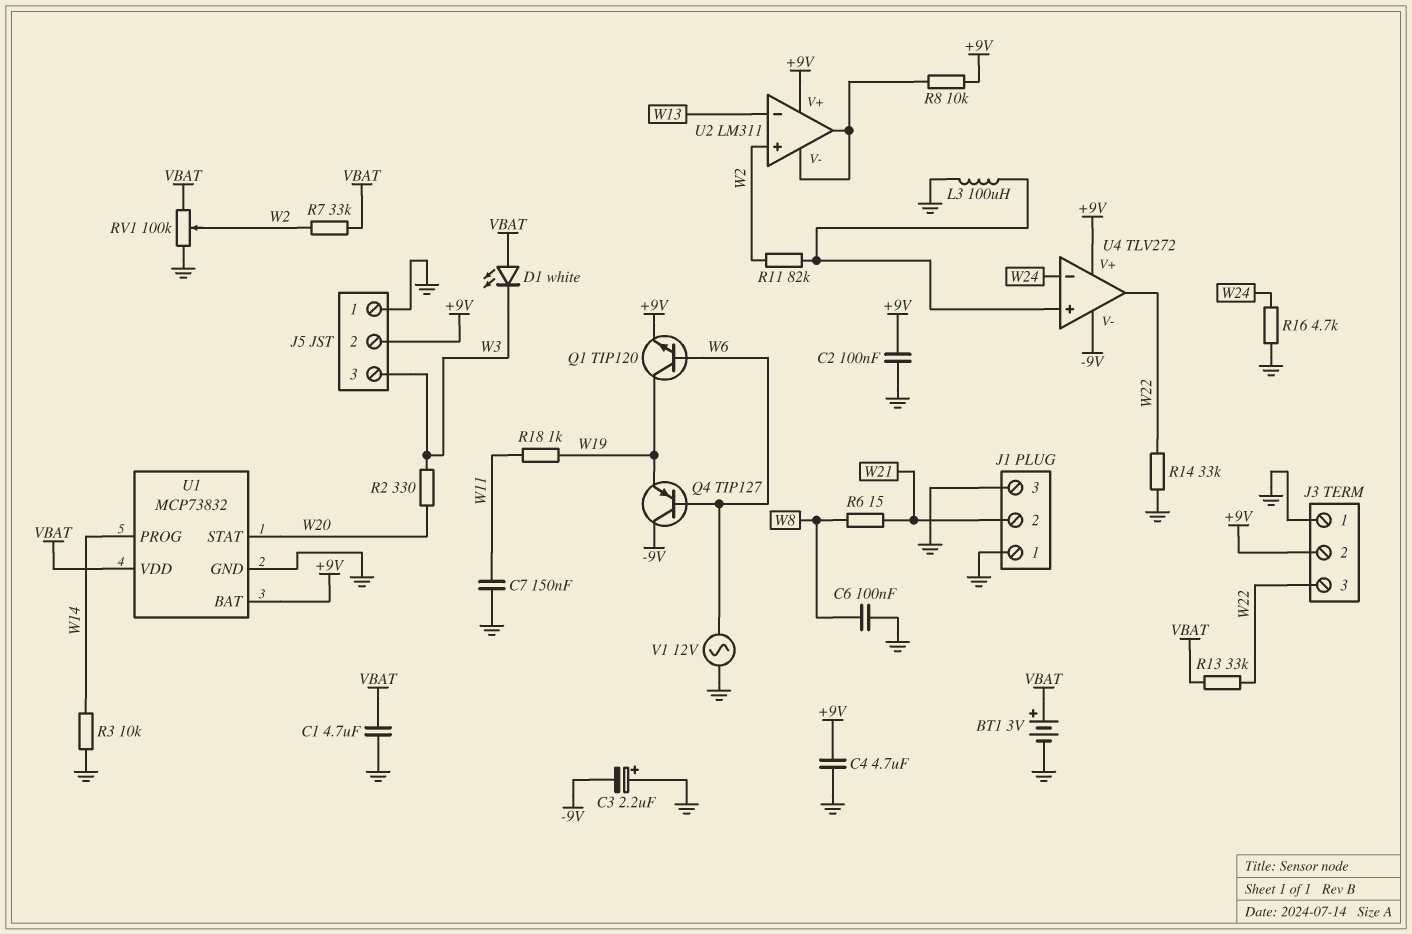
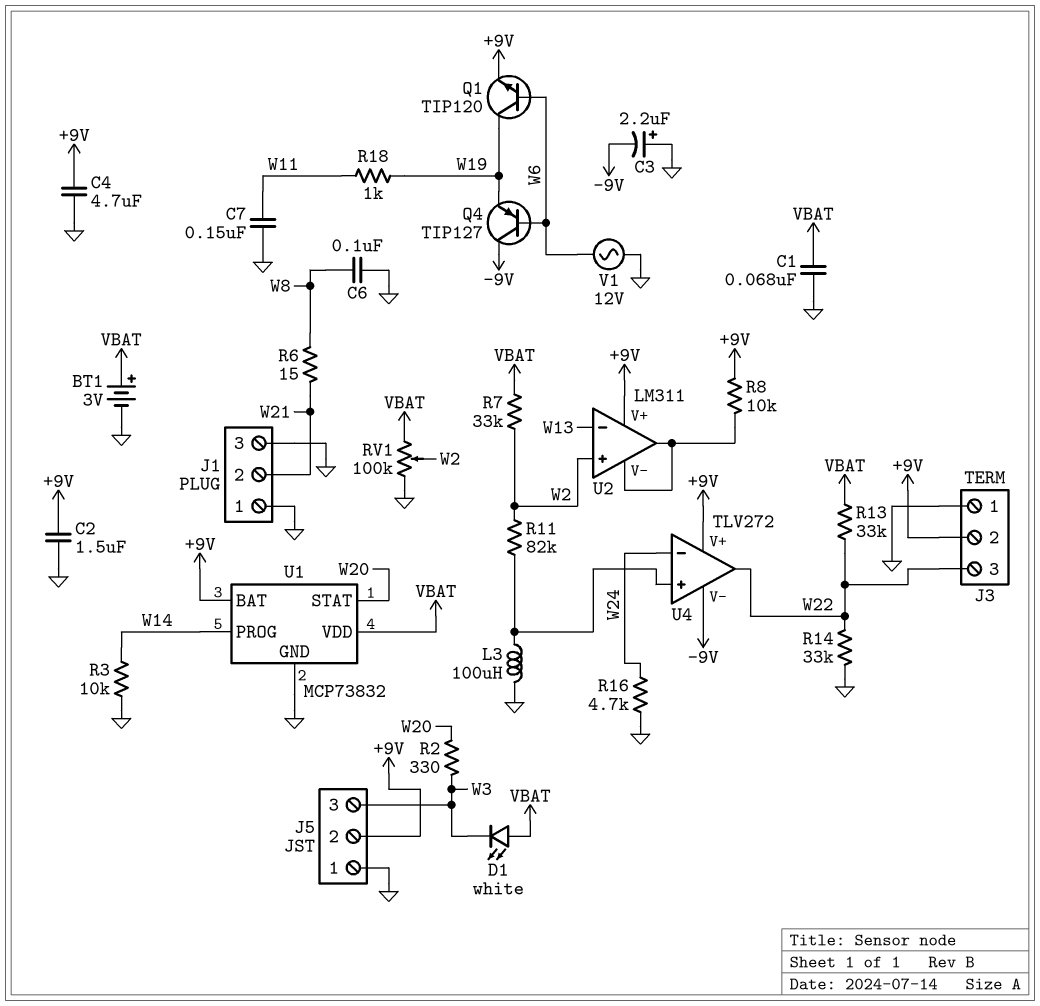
C1: 4.7uF (GND, VBAT) -> 68nF (GND, VBAT)
C2: 100nF (+9V, GND) -> 1.5uF (+9V, GND)

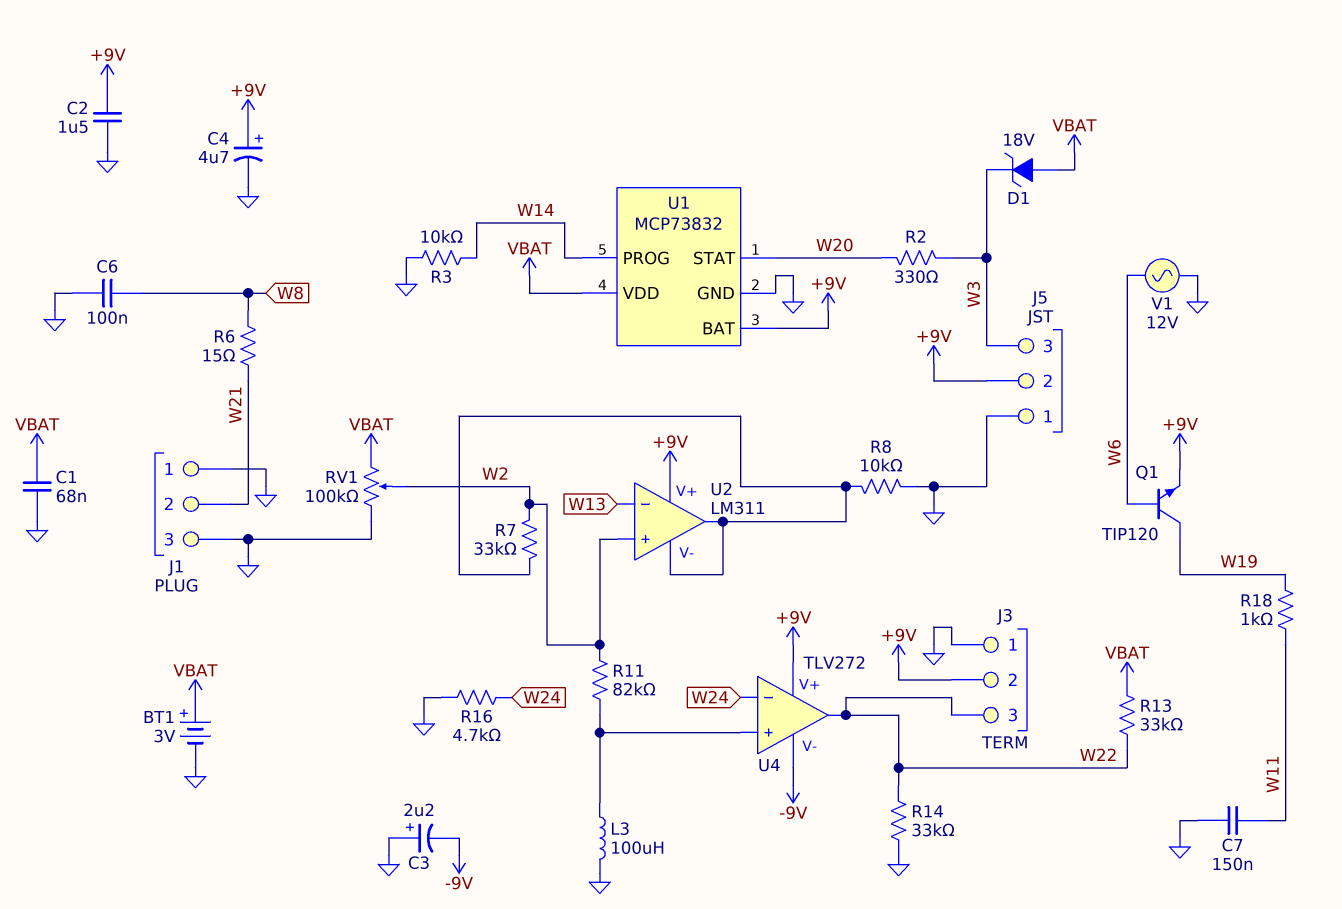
C4: 4.7uF (+9V, GND) -> 4.7uF (plus +9V, minus GND)
D1: LED white (A VBAT, K W3) -> zener 18V (A VBAT, K W3)
Q4: PNP TIP127 (B W6, C -9V, E W19) -> none
R7: 33k (VBAT, W2) -> 33k (U2/V-, W2)
R8: 10k (+9V, U2/V-) -> 10k (GND, U2/V-)

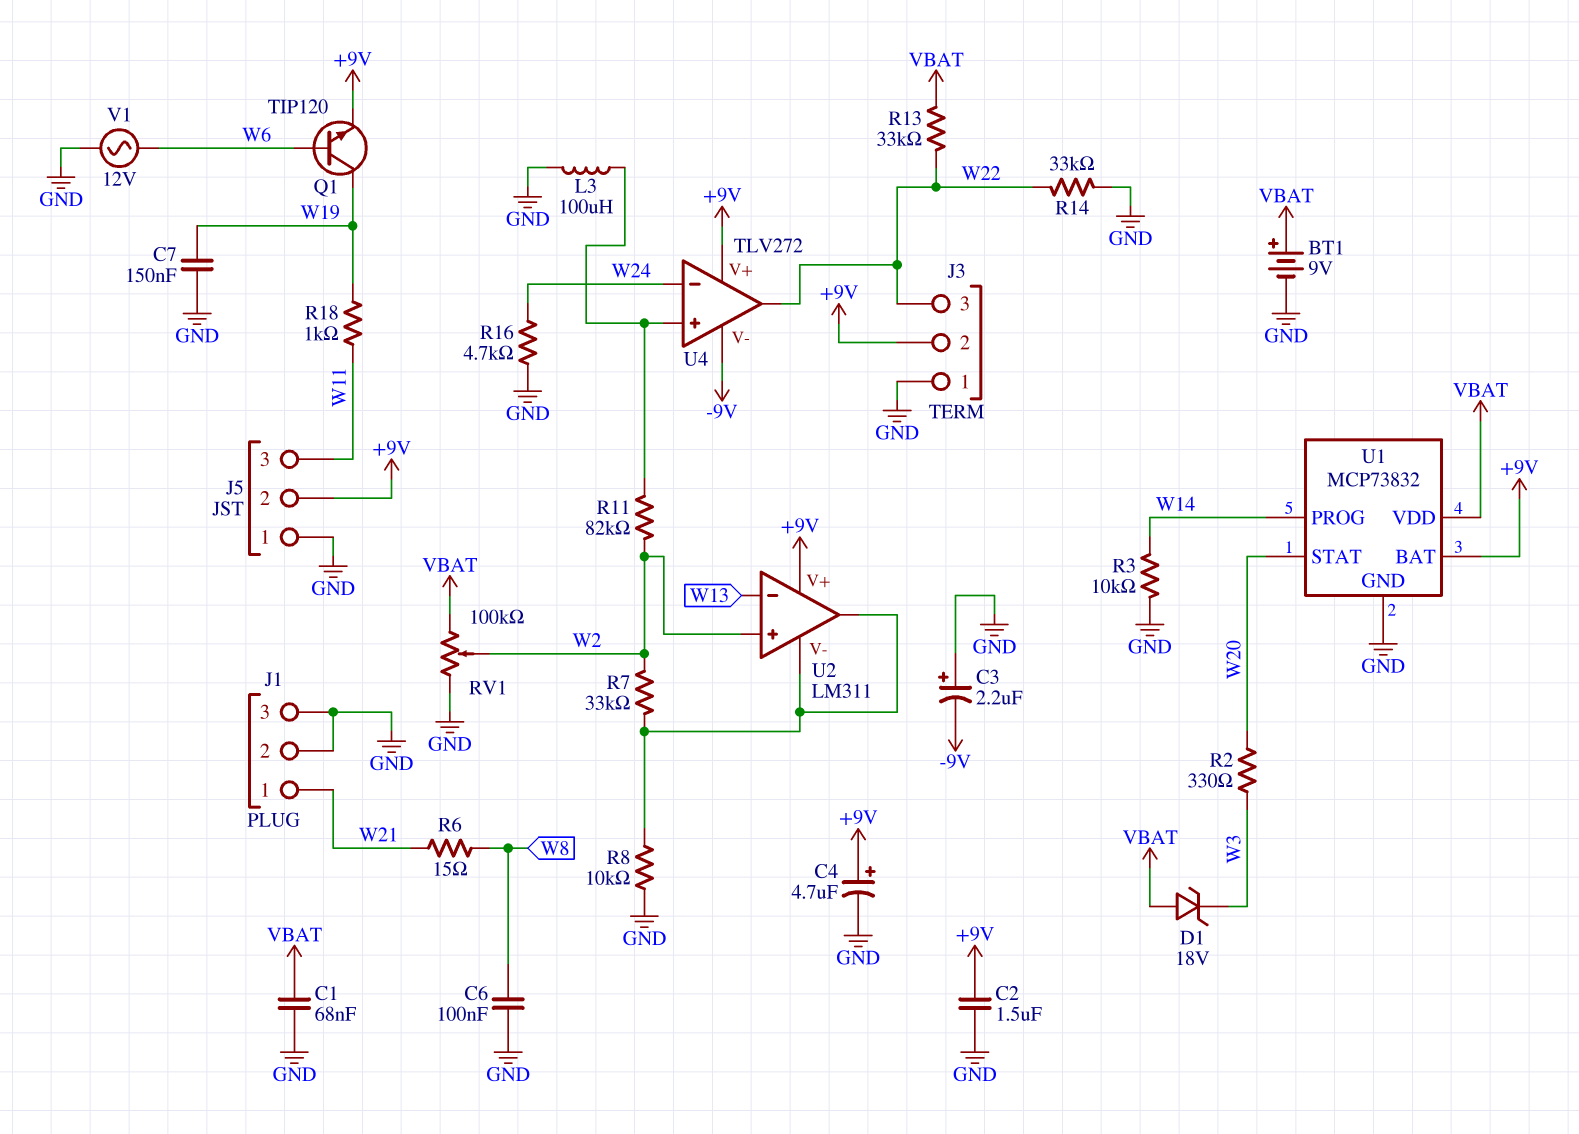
BT1: 3V (plus VBAT, minus GND) -> 9V (plus VBAT, minus GND)
C7: 150nF (GND, W11) -> 150nF (GND, W19)
J1 pin 1: GND -> W21
J1 pin 2: W21 -> GND
J5 pin 3: W3 -> W11

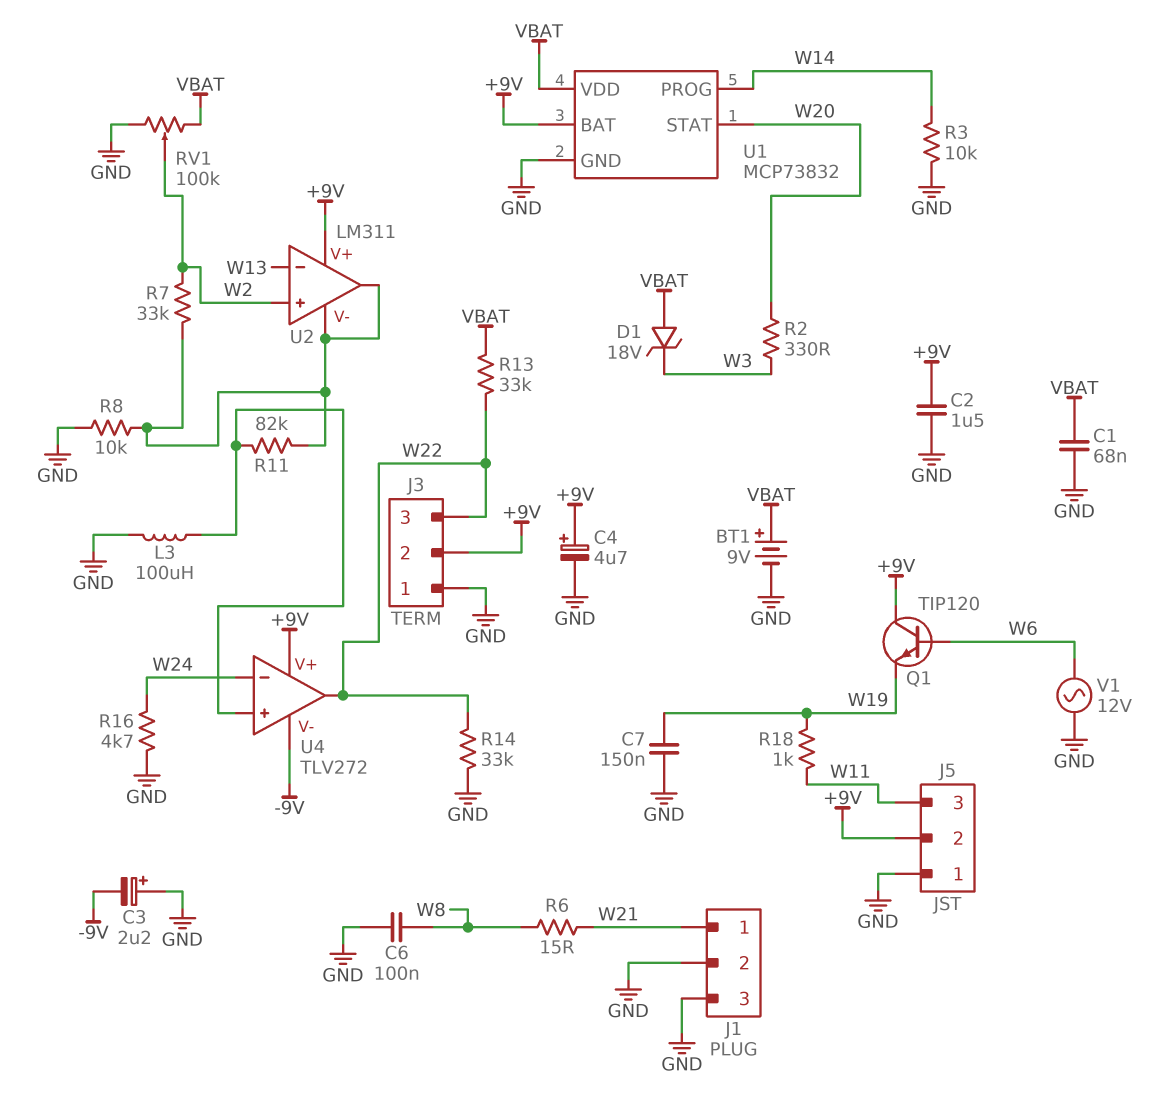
Q1: NPN TIP120 (B W6, C W19, E +9V) -> NPN TIP120 (B W6, C +9V, E W19)
R11: 82k (U4/in+, W2) -> 82k (U2/V-, U4/in+)

